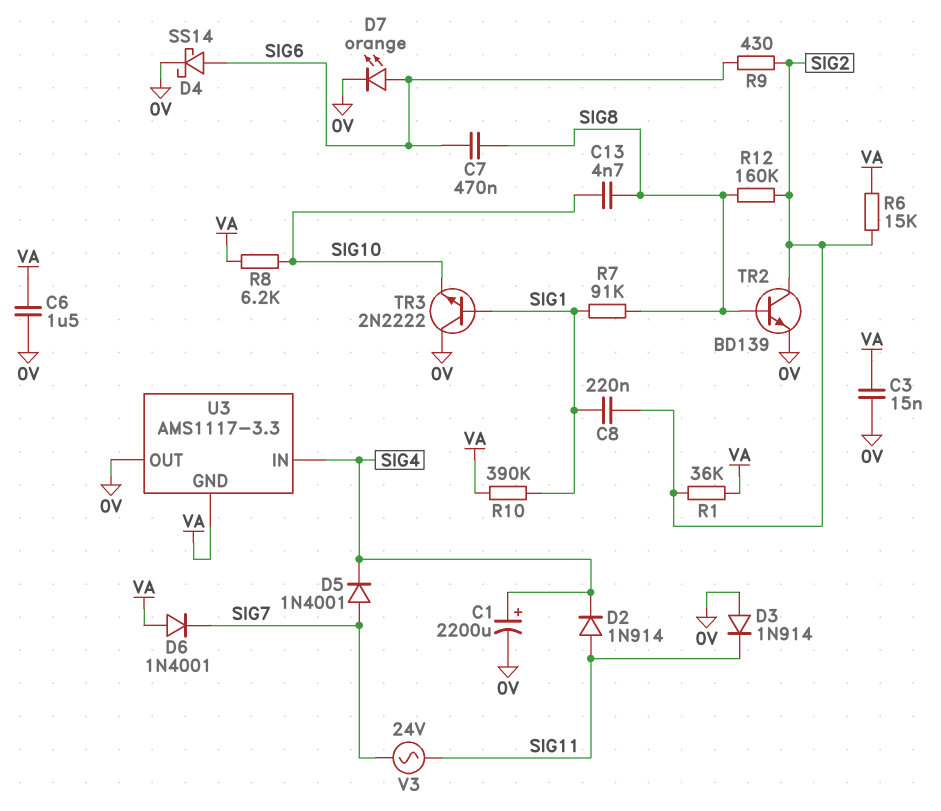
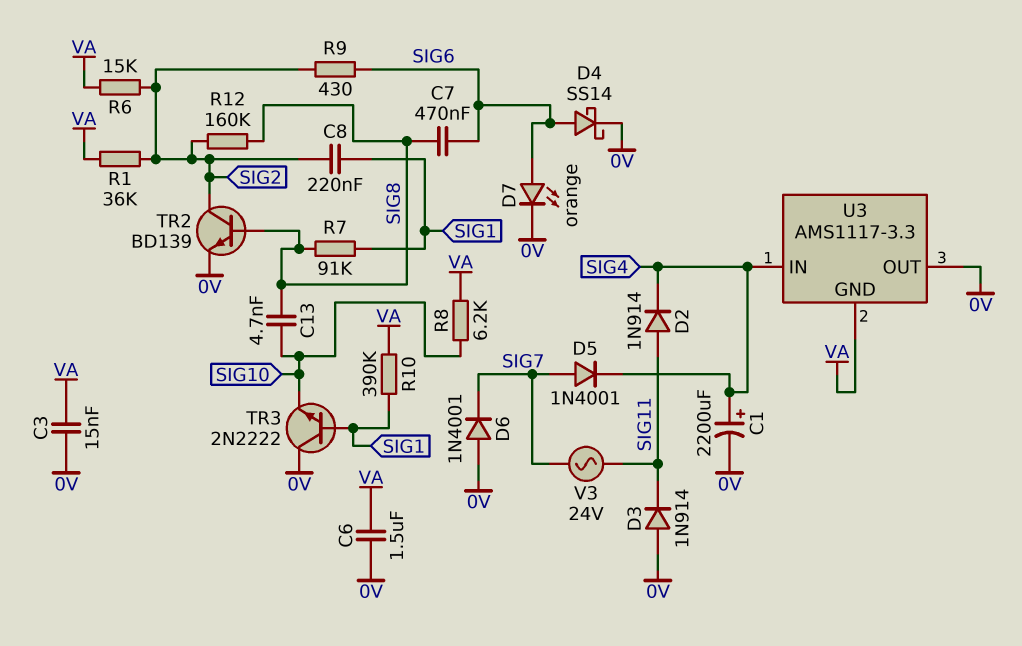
D6: diode 1N4001 (A VA, K SIG7) -> diode 1N4001 (A 0V, K SIG7)

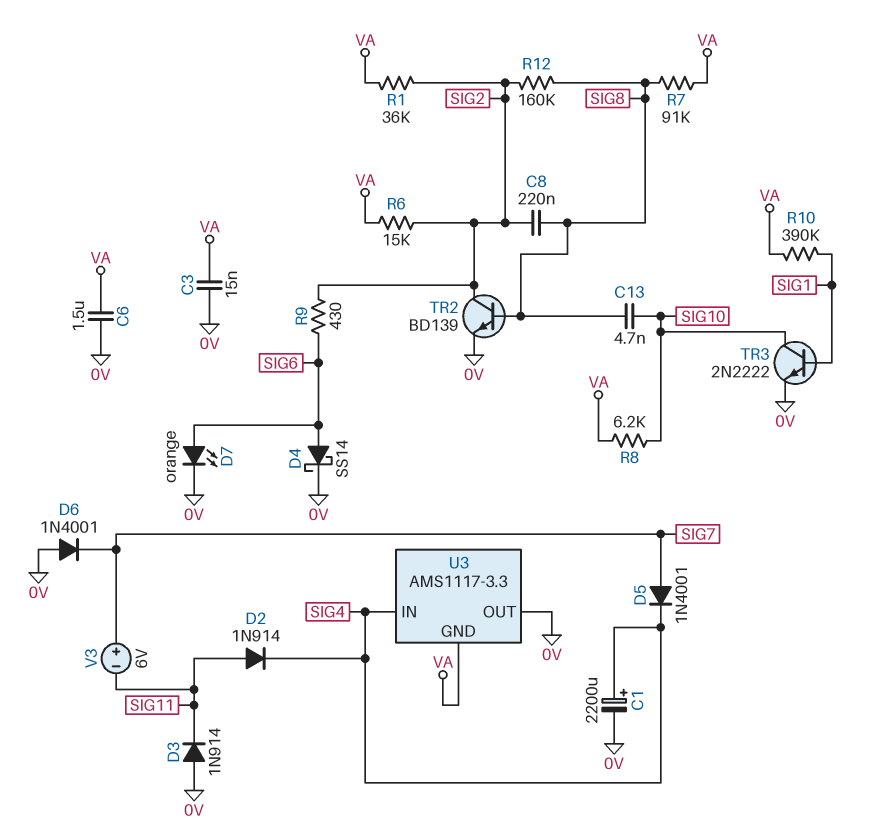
C7: 470nF (SIG6, SIG8) -> none
C8: 220nF (SIG1, SIG2) -> 220nF (SIG2, SIG8)
R7: 91k (SIG1, SIG8) -> 91k (SIG8, VA)
TR3: NPN 2N2222 (B SIG1, C 0V, E SIG10) -> NPN 2N2222 (B SIG1, C SIG10, E 0V)
V3: AC 24V (SIG7, SIG11) -> 6V (plus SIG7, minus SIG11)

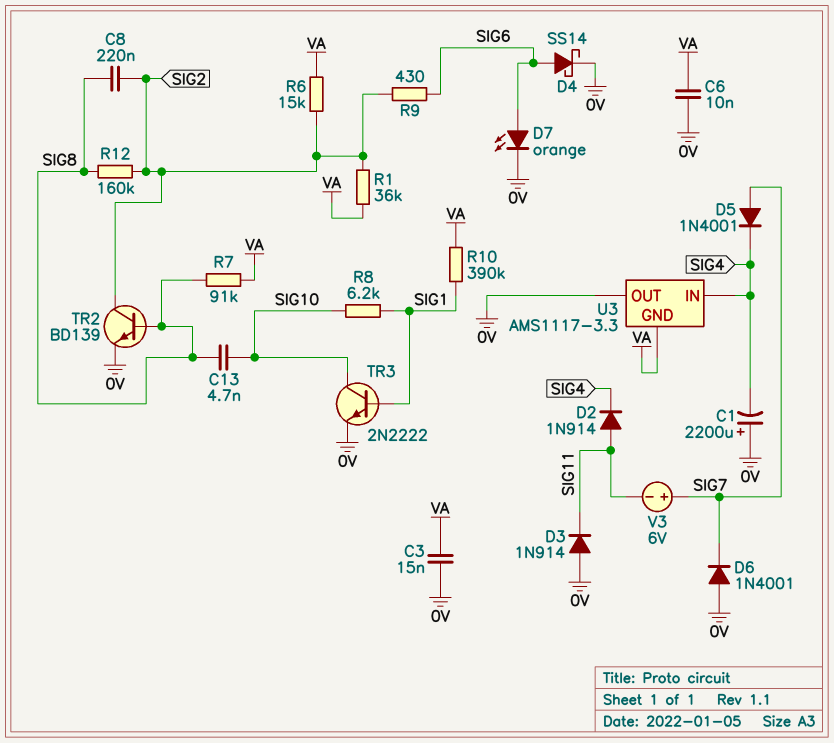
C1: 2200uF (plus SIG4, minus 0V) -> 2200uF (plus 0V, minus SIG4)
C6: 1.5uF (0V, VA) -> 10nF (0V, VA)
R8: 6.2k (SIG10, VA) -> 6.2k (SIG1, SIG10)

